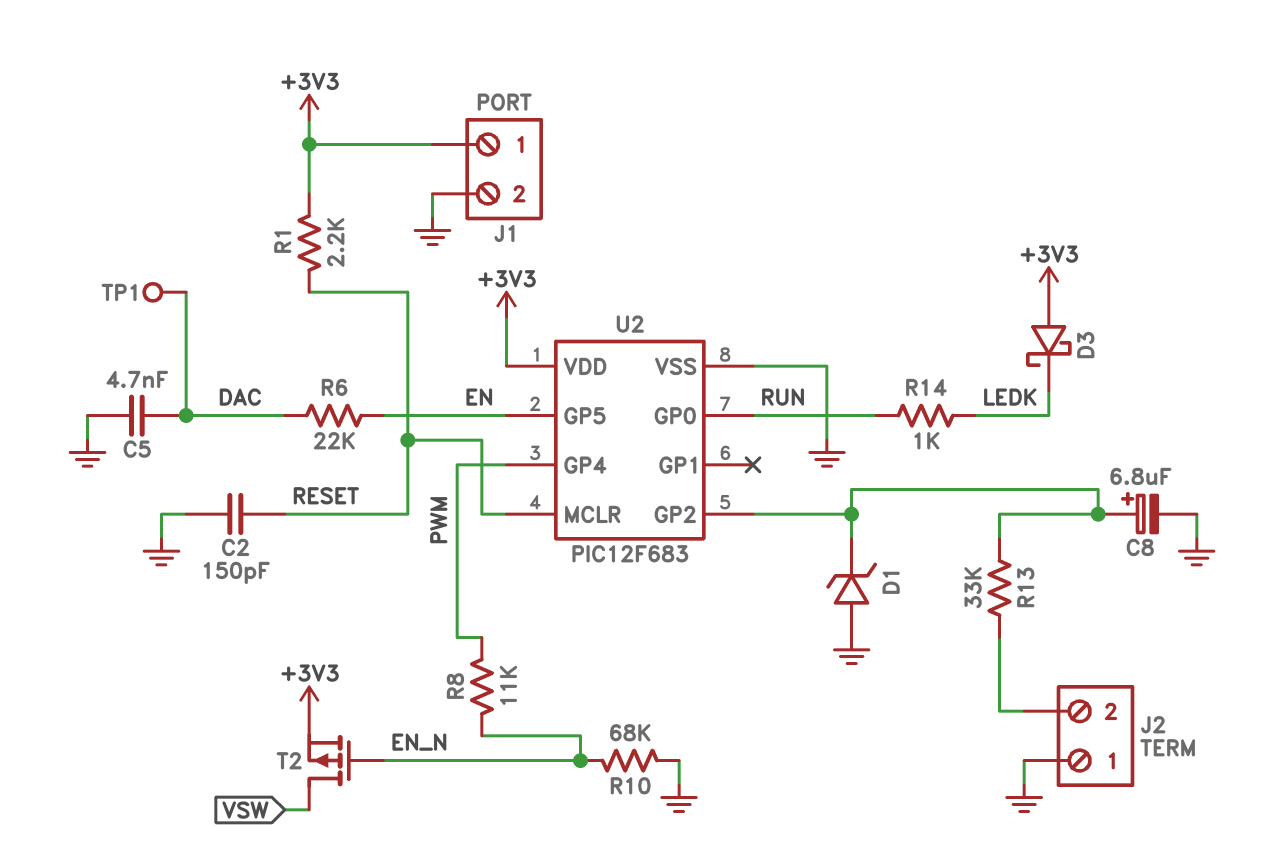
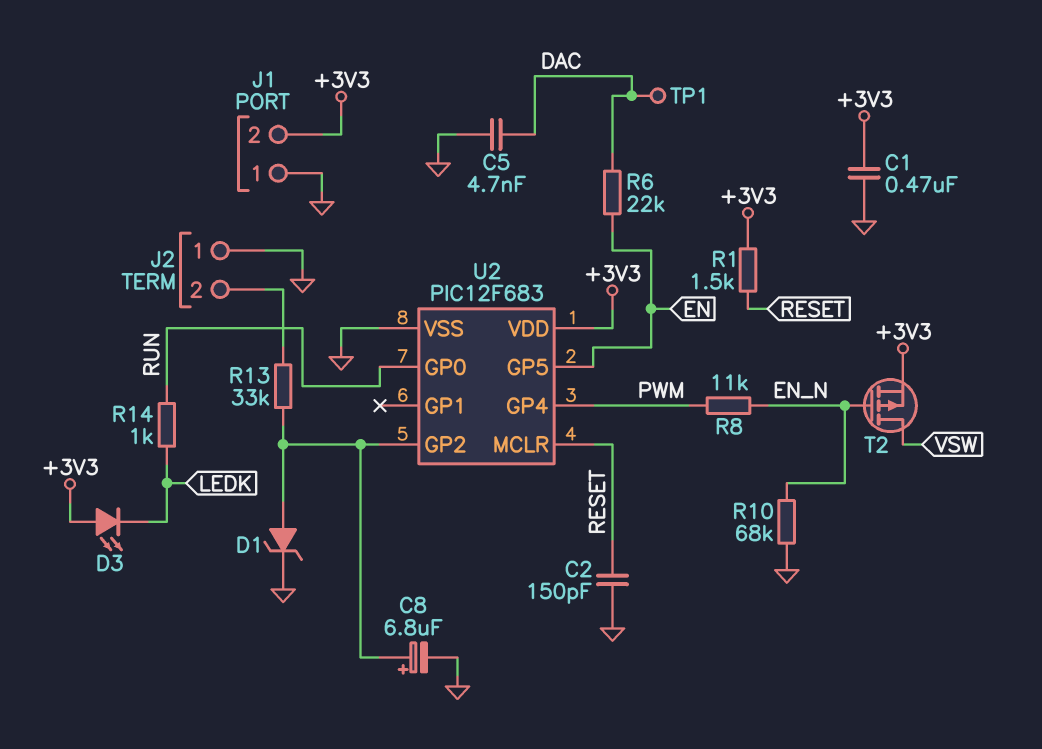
C1: none -> 470nF (+3V3, GND)
D1: zener (A GND, K U2/GP2) -> zener (A U2/GP2, K GND)
D3: schottky (A +3V3, K LEDK) -> LED (A +3V3, K LEDK)
J1 pin 1: +3V3 -> GND
J1 pin 2: GND -> +3V3
R1: 2.2k (+3V3, RESET) -> 1.5k (+3V3, RESET)

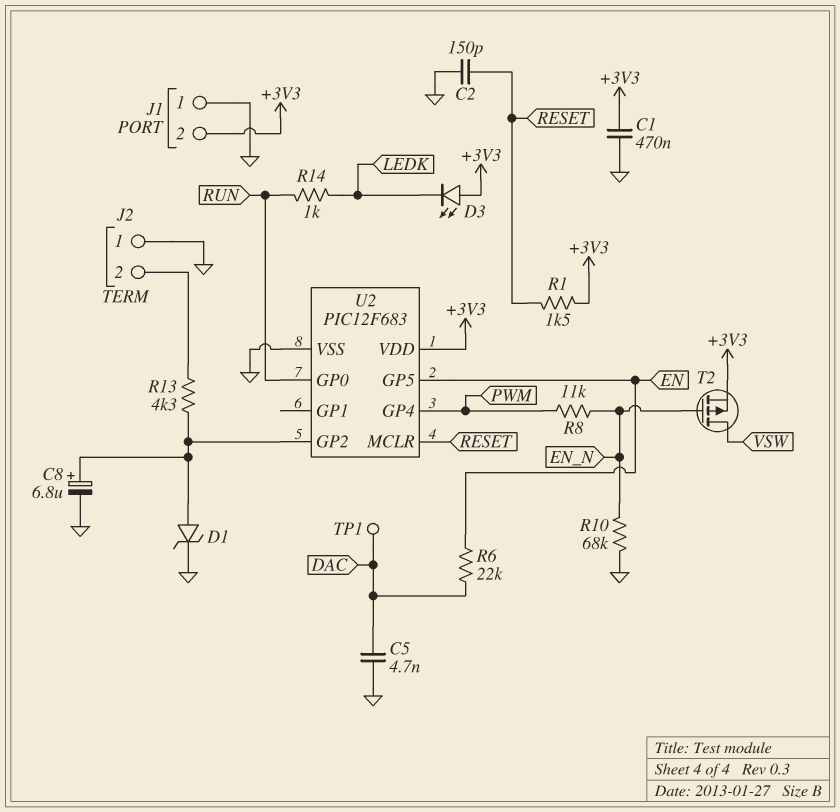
R13: 33k (J2/2, U2/GP2) -> 4.3k (J2/2, U2/GP2)

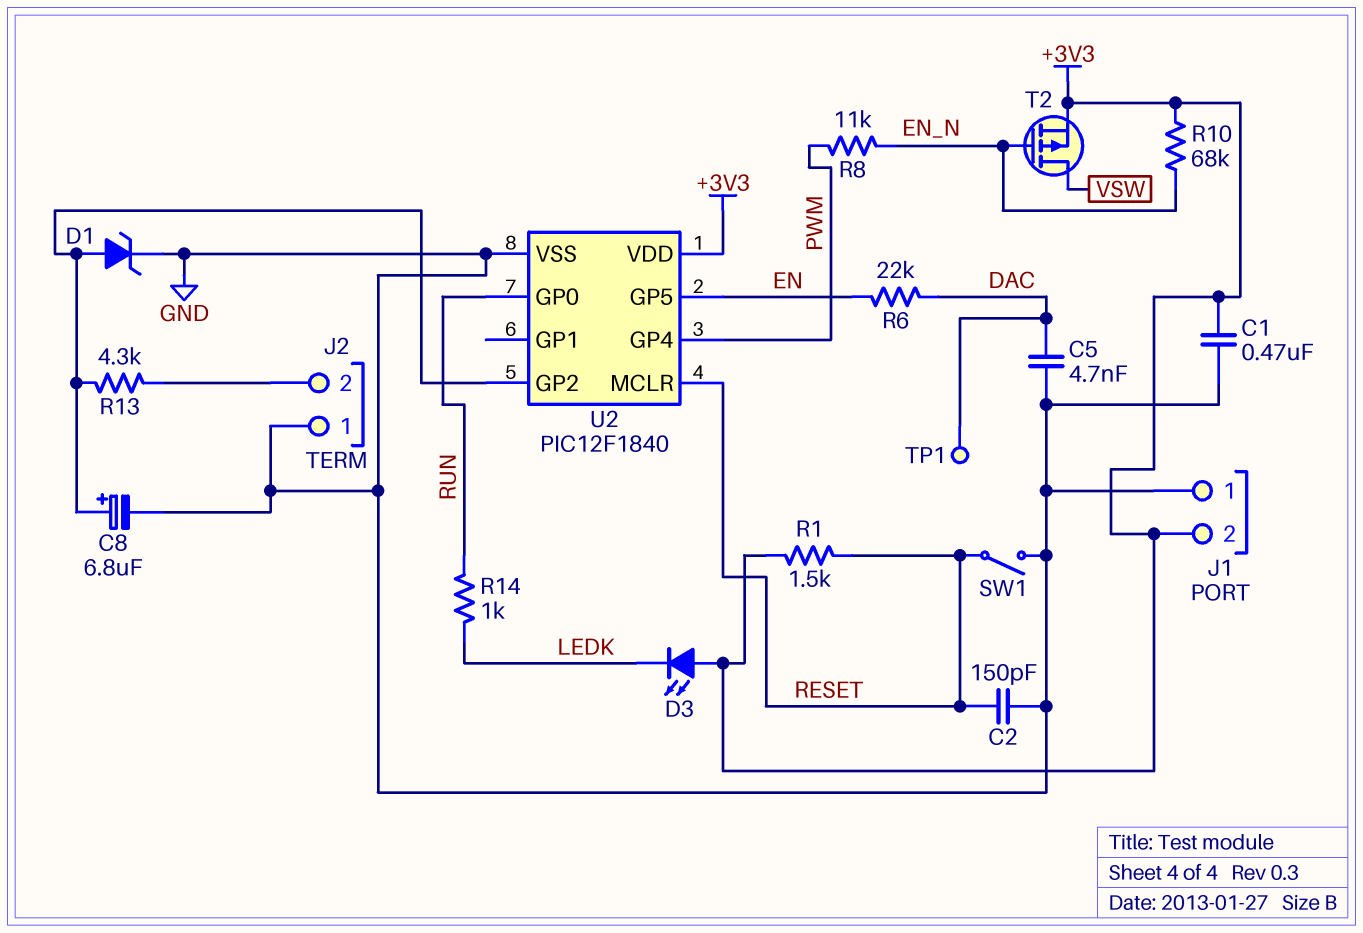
R10: 68k (EN_N, GND) -> 68k (+3V3, EN_N)
SW1: none -> switch (GND, RESET)
U2: PIC12F683 -> PIC12F1840

